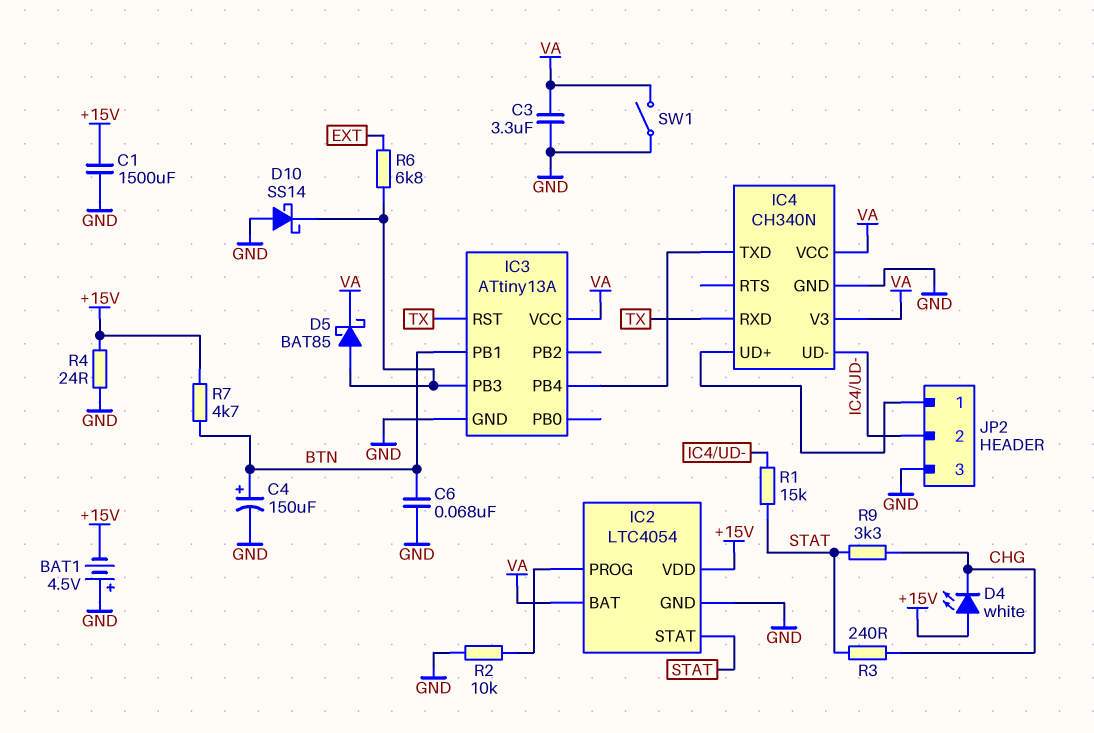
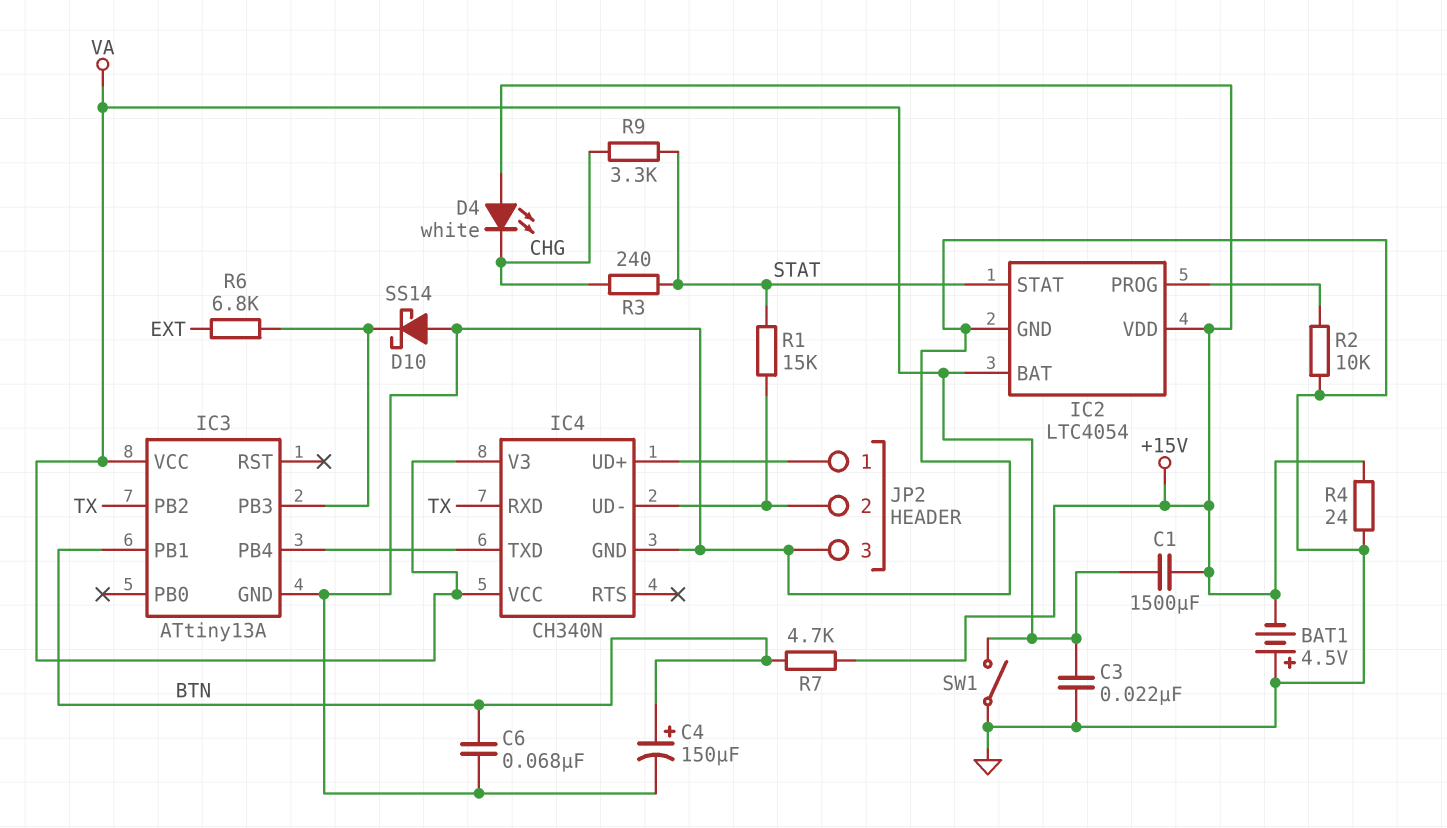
C1: 1500uF (+15V, GND) -> 1500uF (+15V, VA)
C3: 3.3uF (GND, VA) -> 22nF (GND, VA)
D5: schottky BAT85 (A IC3/PB3, K VA) -> none
IC3 pin PB2: none -> TX
IC3 pin RST: TX -> none

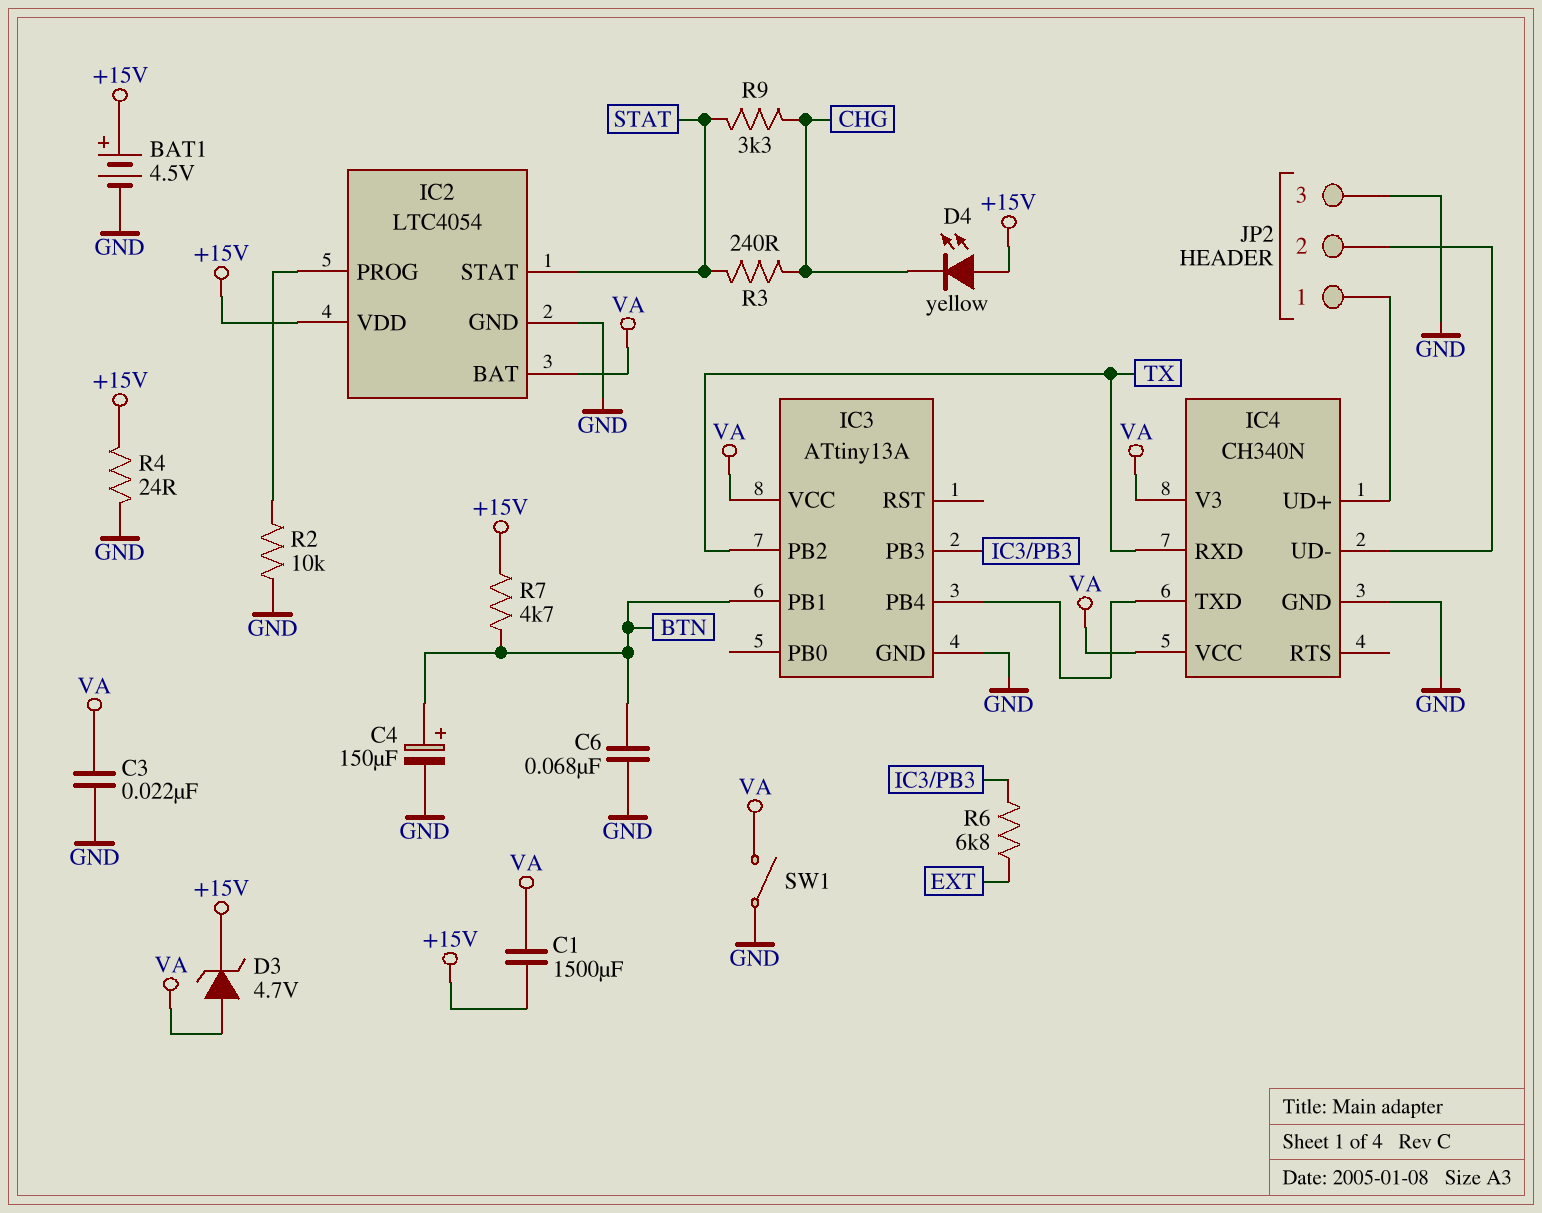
BAT1: 4.5V (plus GND, minus +15V) -> 4.5V (plus +15V, minus GND)
D3: none -> zener 4.7V (A VA, K +15V)
D4: LED white (A +15V, K CHG) -> LED yellow (A +15V, K CHG)
D10: schottky SS14 (A GND, K IC3/PB3) -> none
R1: 15k (IC4/UD-, STAT) -> none

